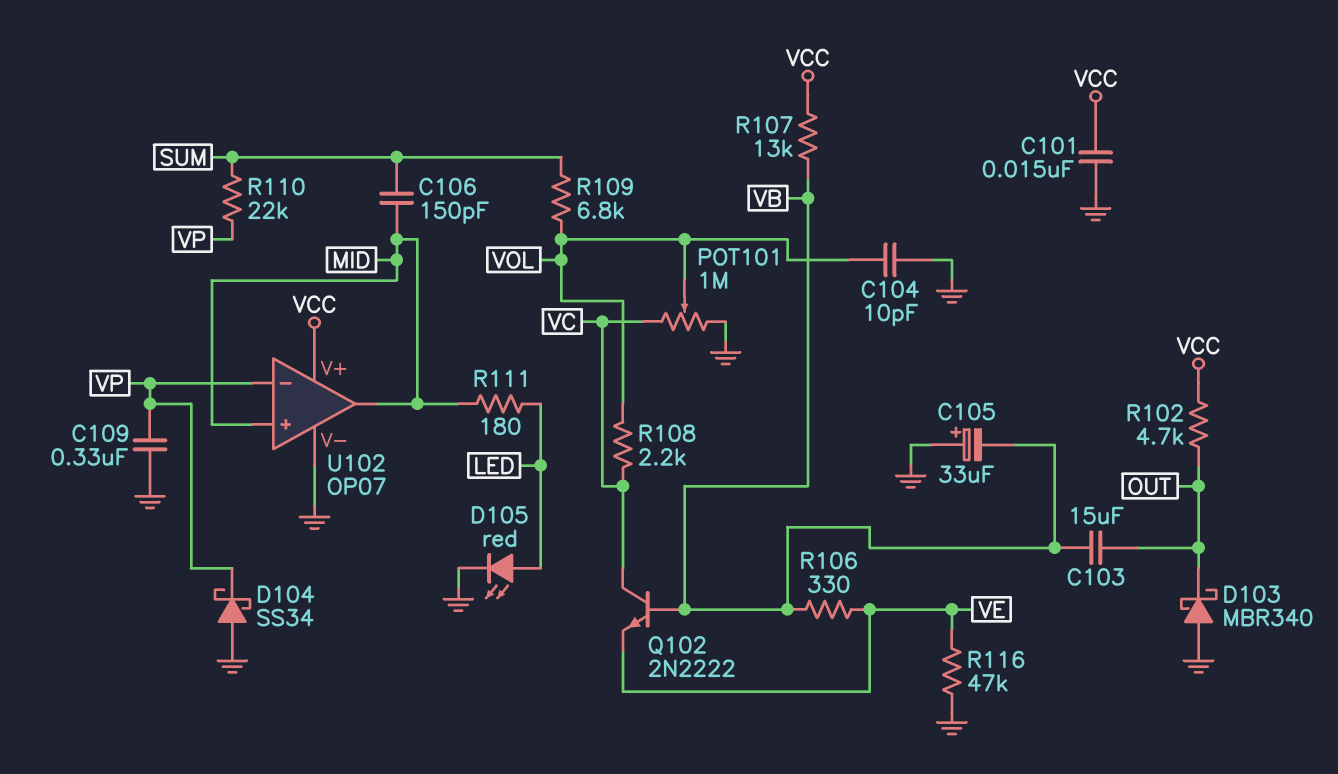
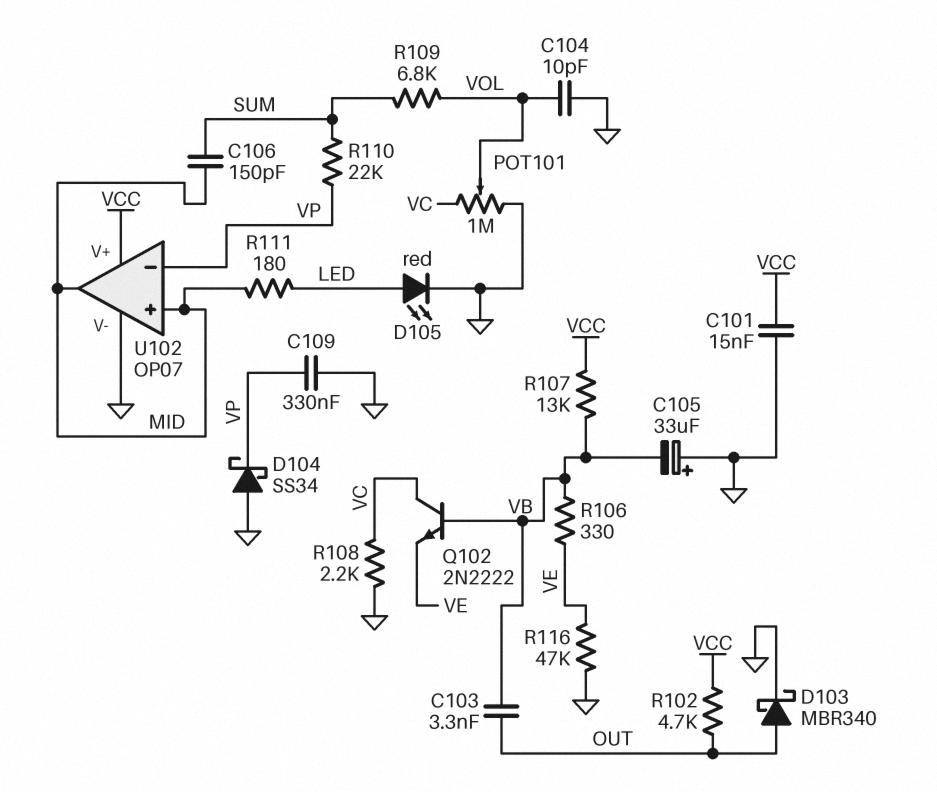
C103: 15uF (OUT, VB) -> 3.3nF (OUT, VB)
D103: schottky MBR340 (A GND, K OUT) -> schottky MBR340 (A OUT, K GND)
R108: 2.2k (VC, VOL) -> 2.2k (GND, VC)

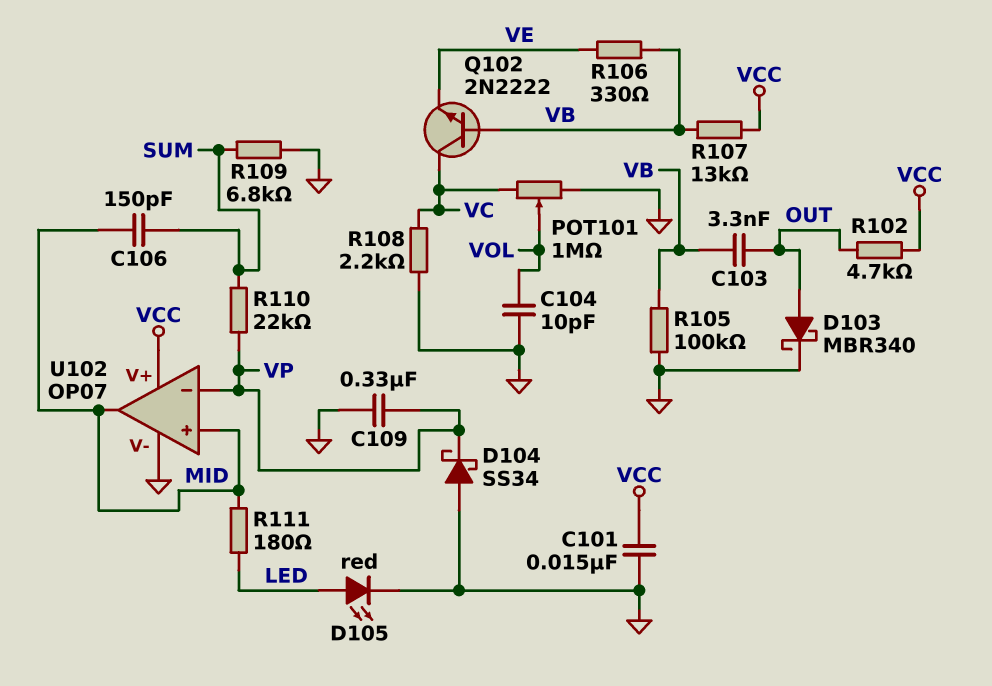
C105: 33uF (plus GND, minus VB) -> none
R105: none -> 100k (GND, VB)
R109: 6.8k (SUM, VOL) -> 6.8k (GND, SUM)
R116: 47k (GND, VE) -> none

